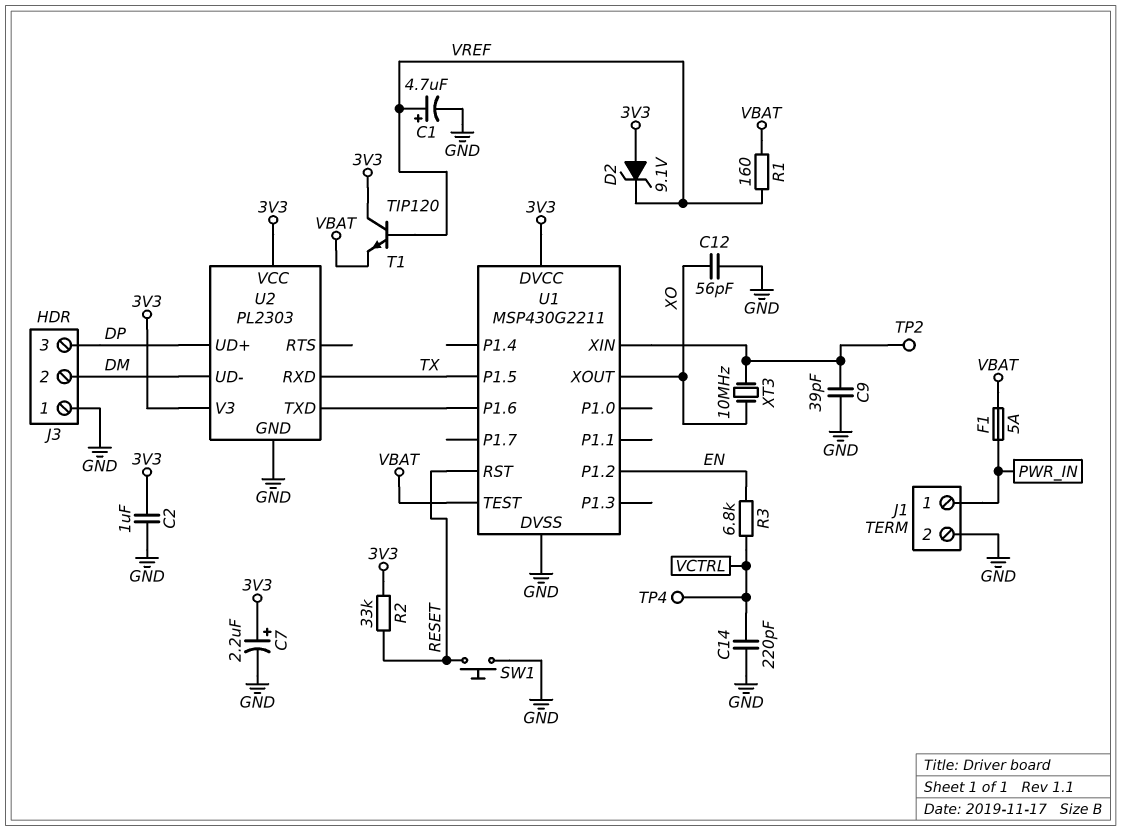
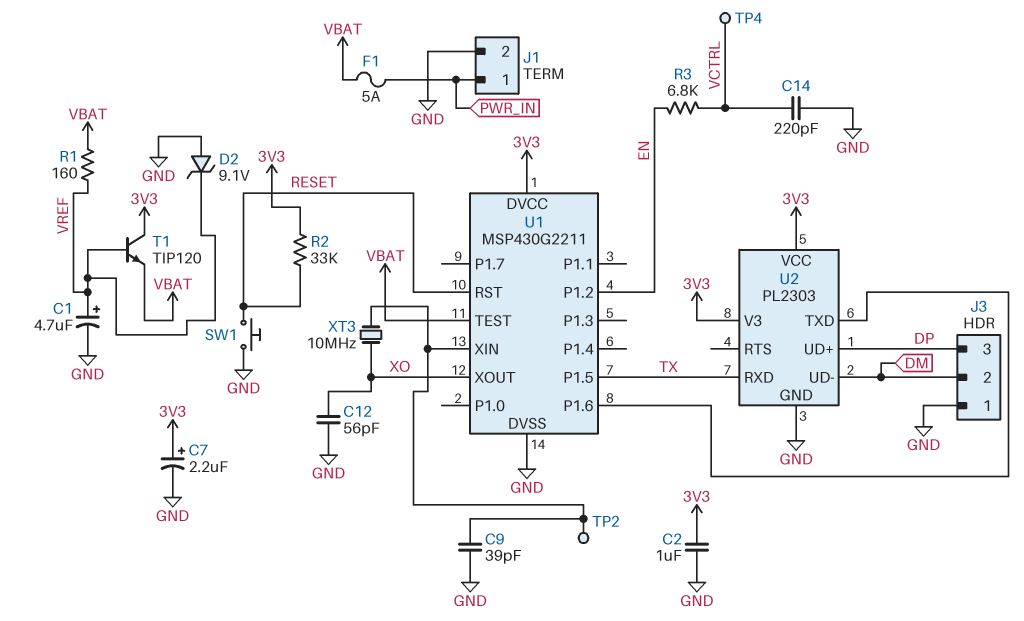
D2: zener 9.1V (A 3V3, K VREF) -> zener 9.1V (A GND, K VREF)

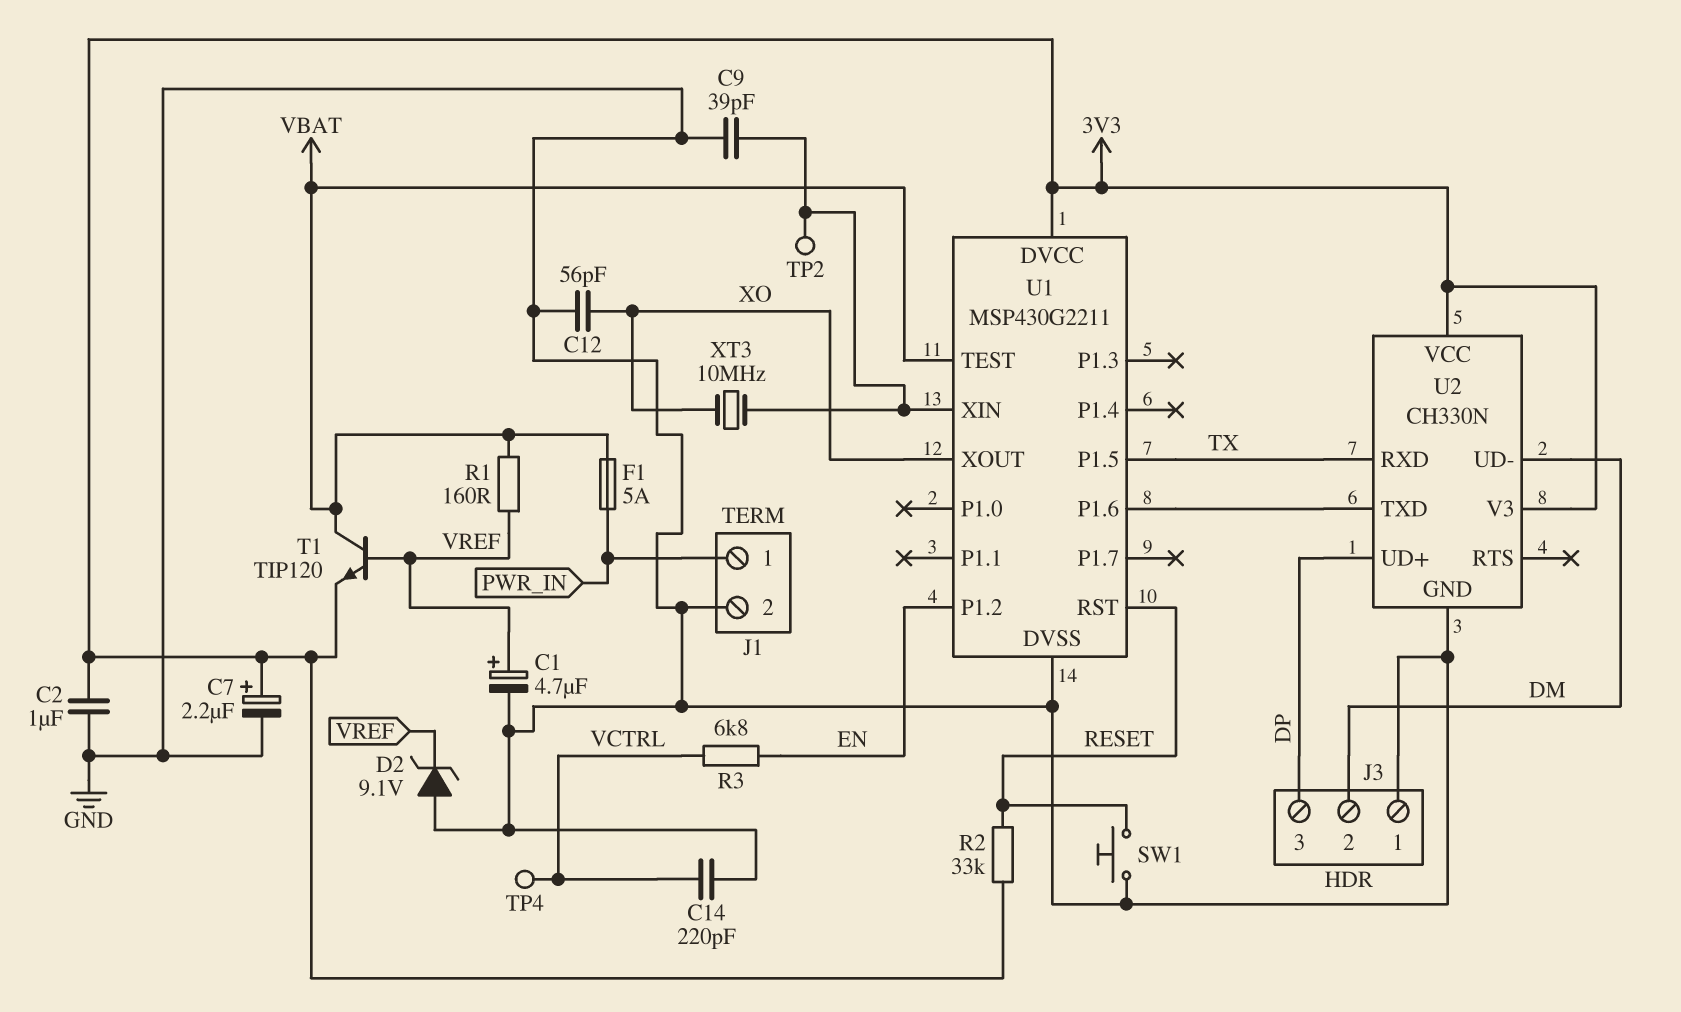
T1: NPN TIP120 (B VREF, C 3V3, E VBAT) -> NPN TIP120 (B VREF, C VBAT, E 3V3)
U2: PL2303 -> CH330N

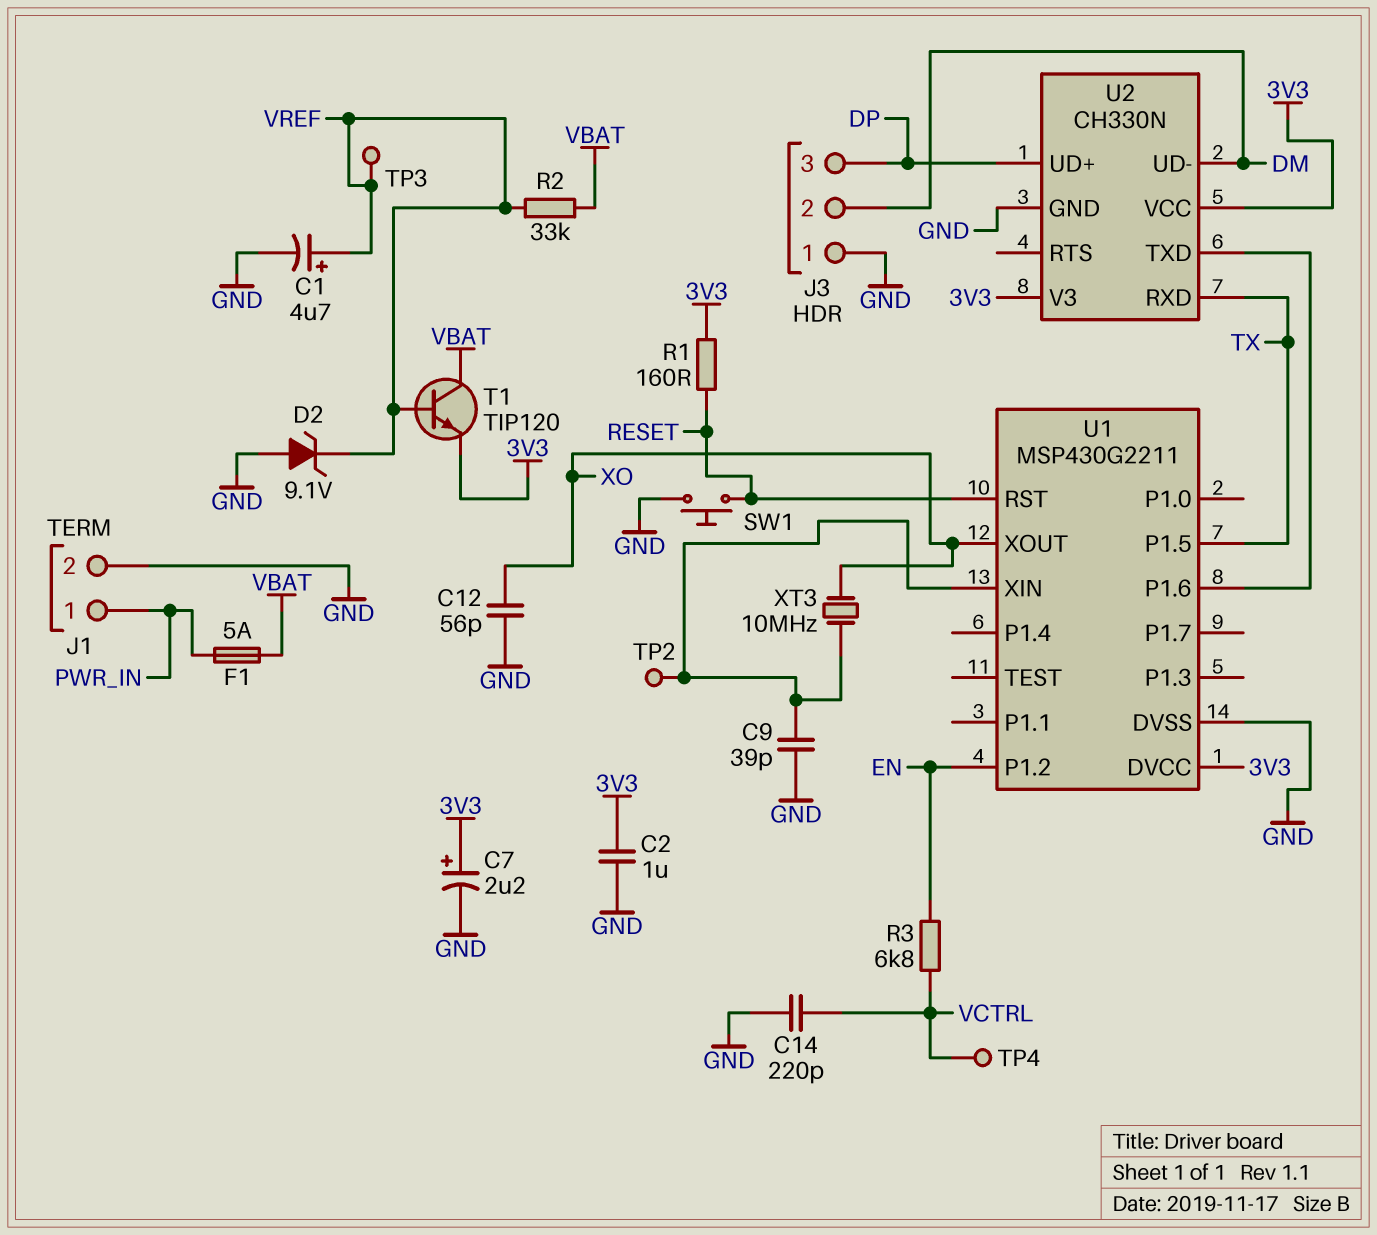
R1: 160 (VBAT, VREF) -> 160 (3V3, RESET)
R2: 33k (3V3, RESET) -> 33k (VBAT, VREF)
TP3: none -> test point (VREF)
U1 pin TEST: VBAT -> none

